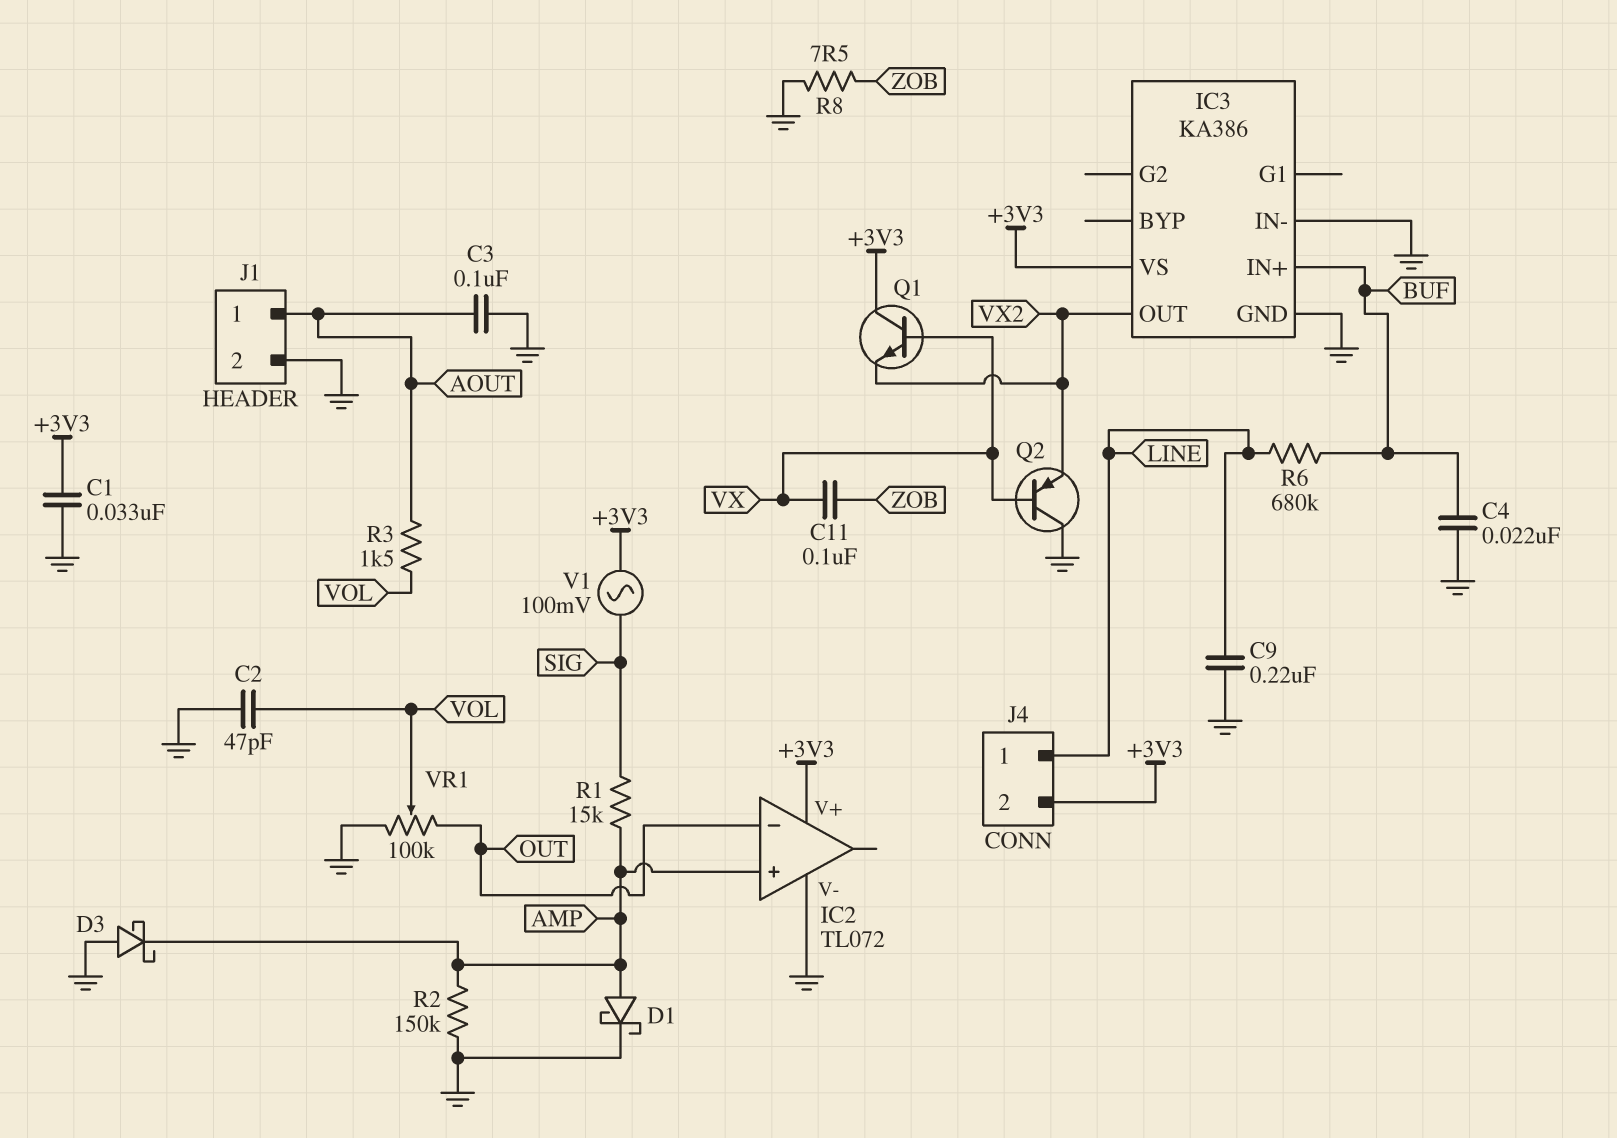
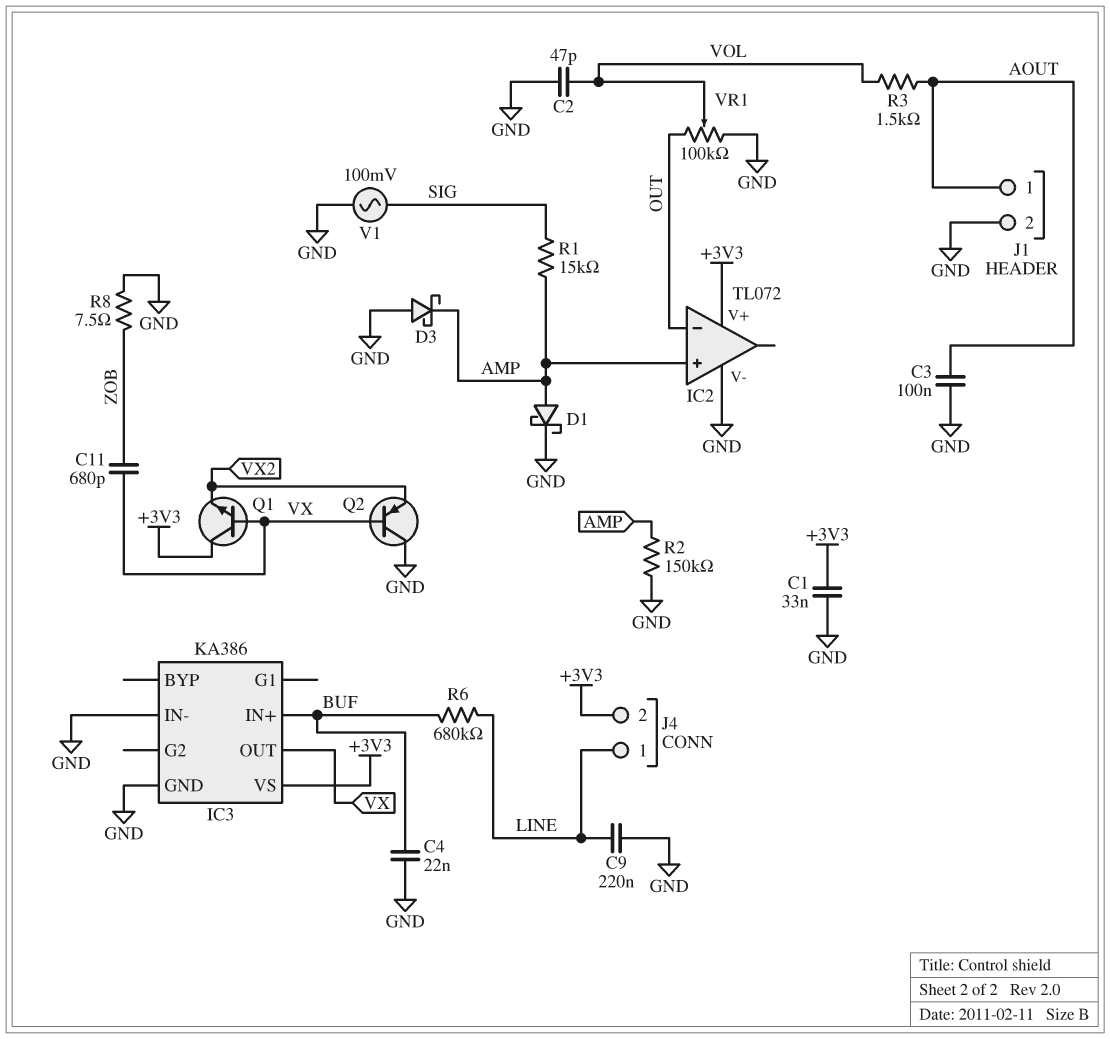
C11: 100nF (VX, ZOB) -> 680pF (VX, ZOB)
IC3 pin OUT: VX2 -> VX
V1: AC 100mV (+3V3, SIG) -> AC 100mV (GND, SIG)

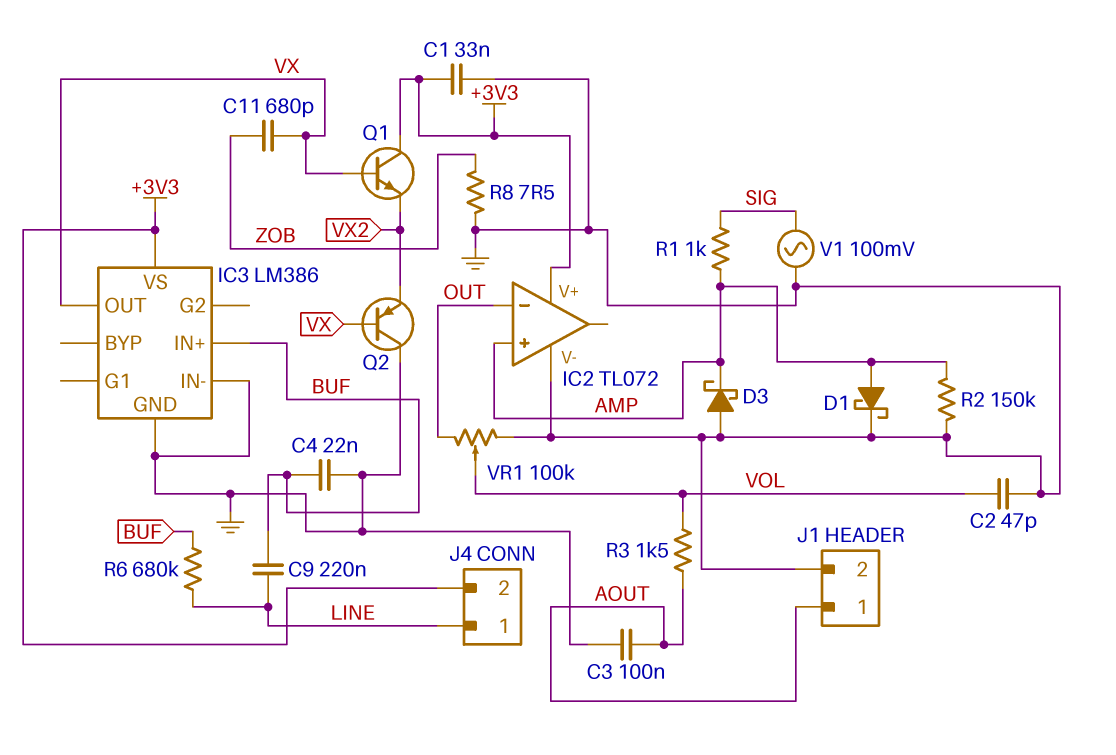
C9: 220nF (GND, LINE) -> 220nF (BUF, LINE)
IC3: KA386 -> LM386
R1: 15k (AMP, SIG) -> 1k (AMP, SIG)

